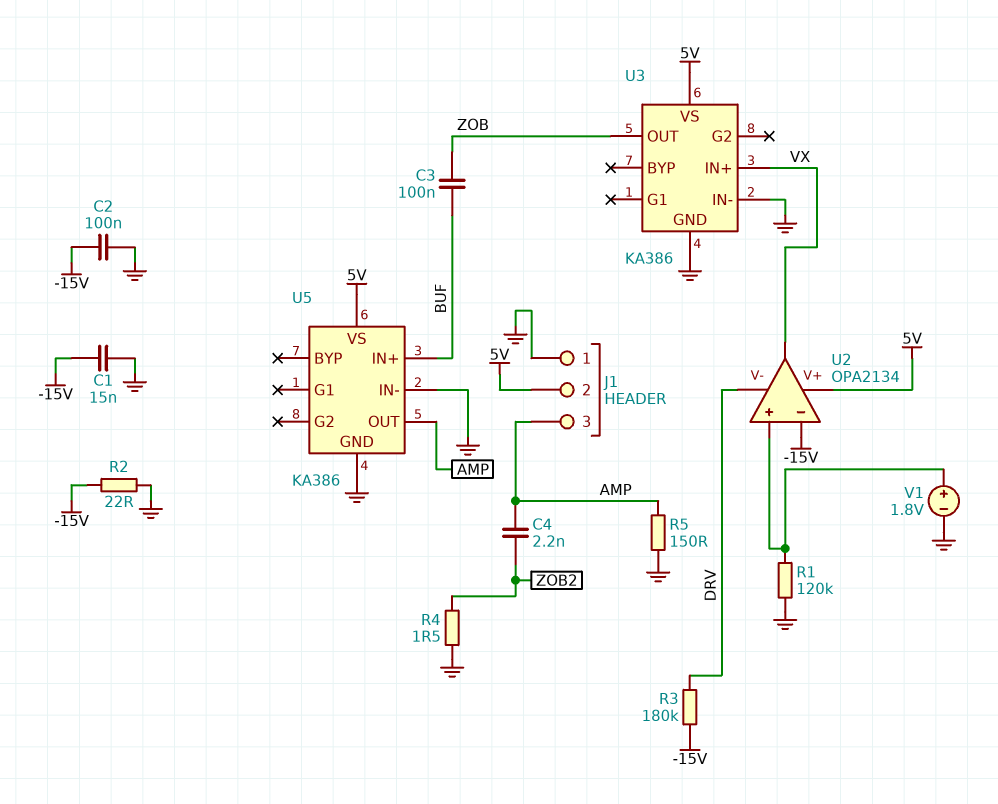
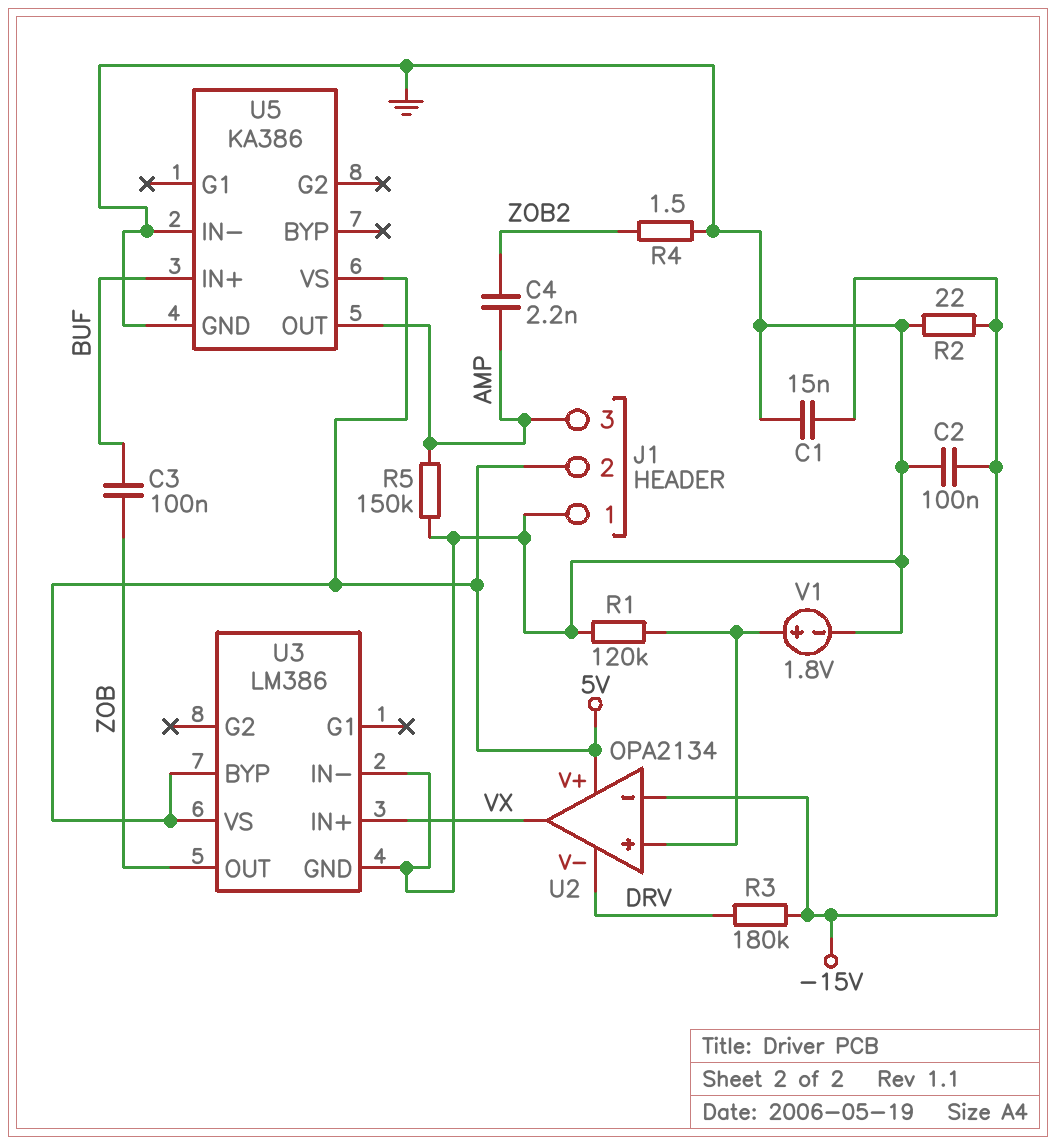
R5: 150 (AMP, GND) -> 150k (AMP, GND)
U3: KA386 -> LM386
U3 pin BYP: none -> 5V

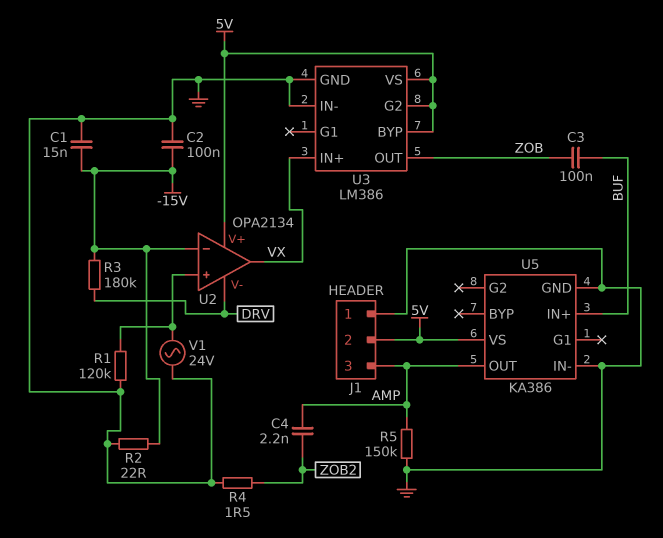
U3 pin G2: none -> 5V
V1: 1.8V (plus U2/in+, minus GND) -> AC 24V (GND, U2/in+)

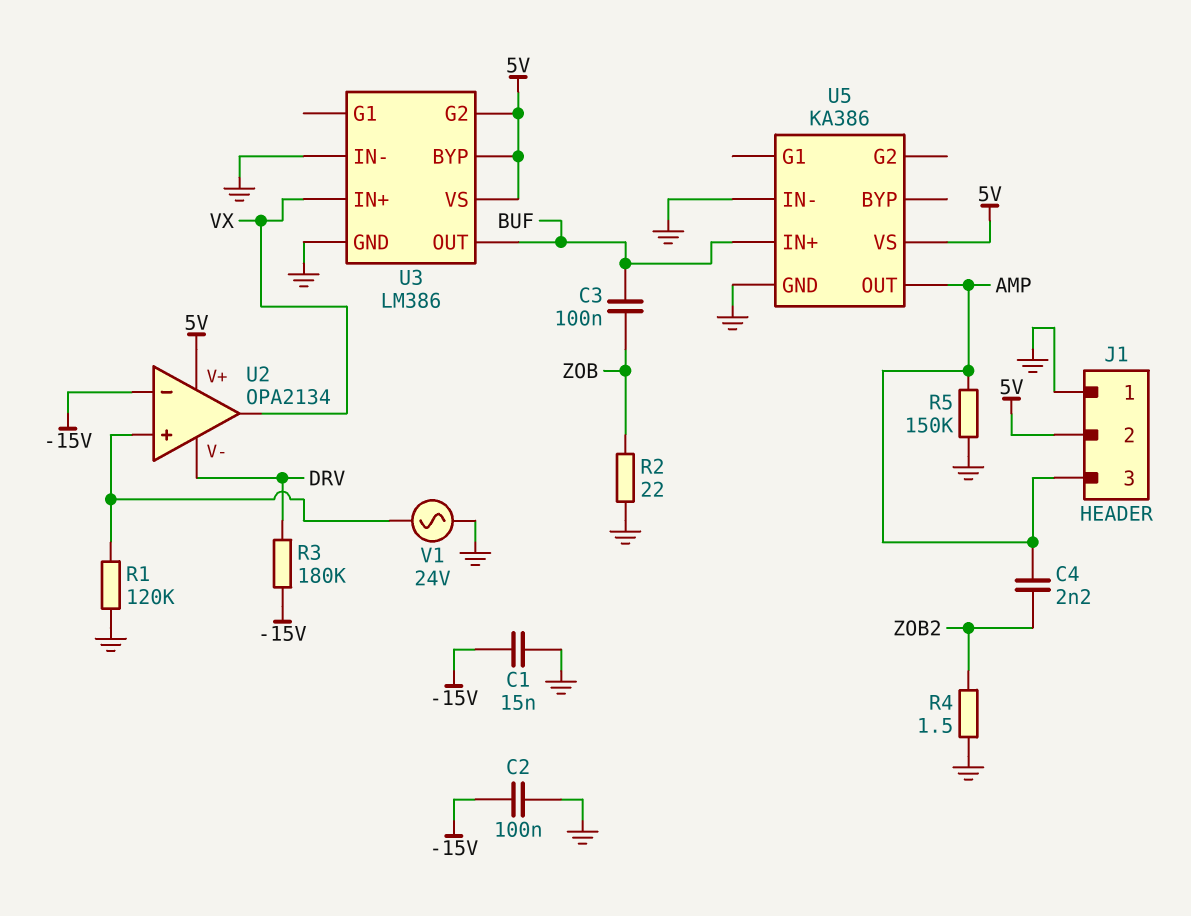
R2: 22 (-15V, GND) -> 22 (GND, ZOB)
U3 pin OUT: ZOB -> BUF

